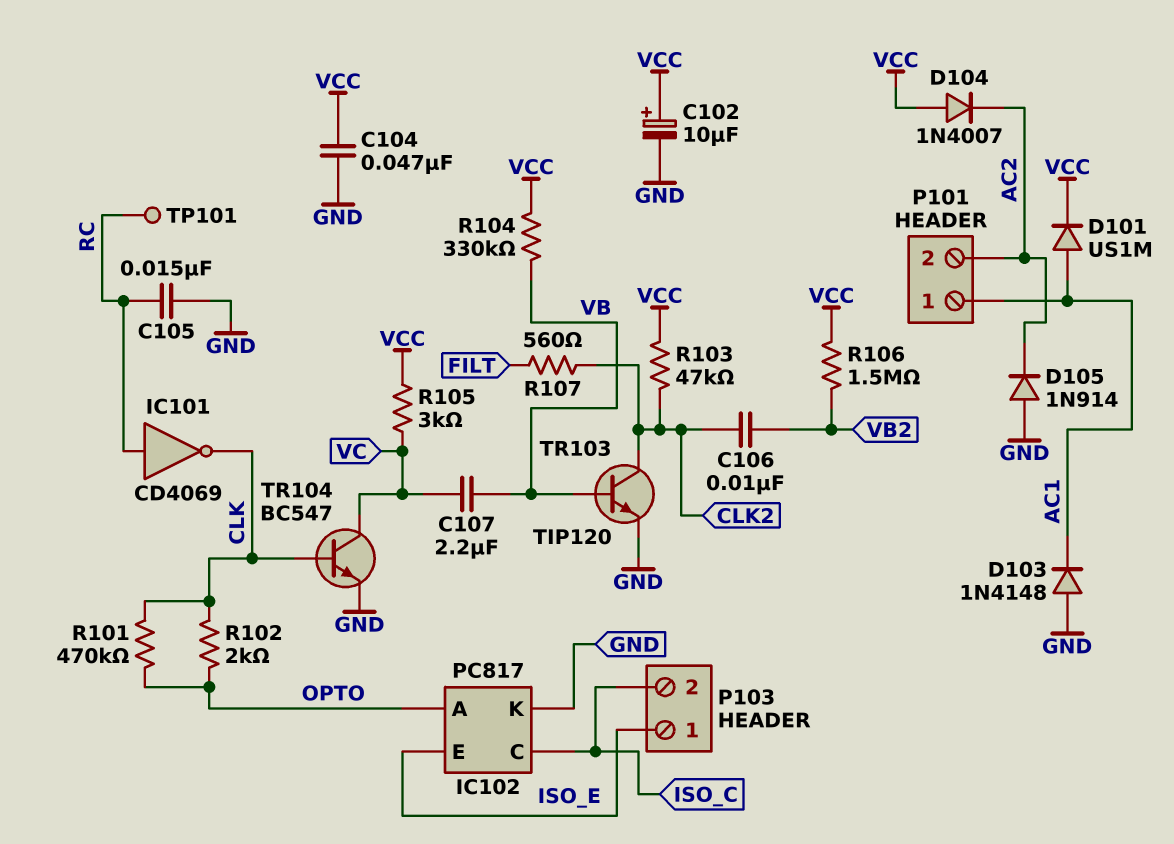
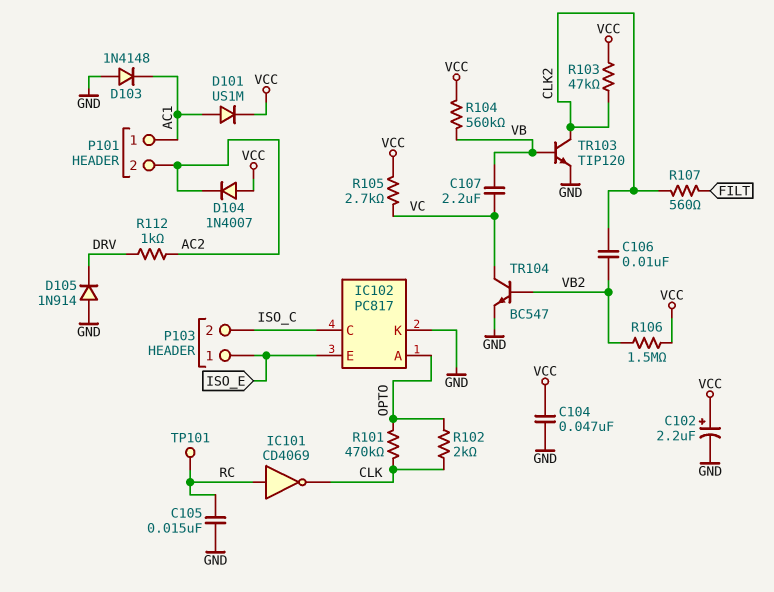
C102: 10uF (plus VCC, minus GND) -> 2.2uF (plus VCC, minus GND)
D105: diode 1N914 (A GND, K AC2) -> diode 1N914 (A GND, K DRV)
R104: 330k (VB, VCC) -> 560k (VB, VCC)
R105: 3k (VC, VCC) -> 2.7k (VC, VCC)
R112: none -> 1k (AC2, DRV)
TR104: NPN BC547 (B CLK, C VC, E GND) -> NPN BC547 (B VB2, C VC, E GND)

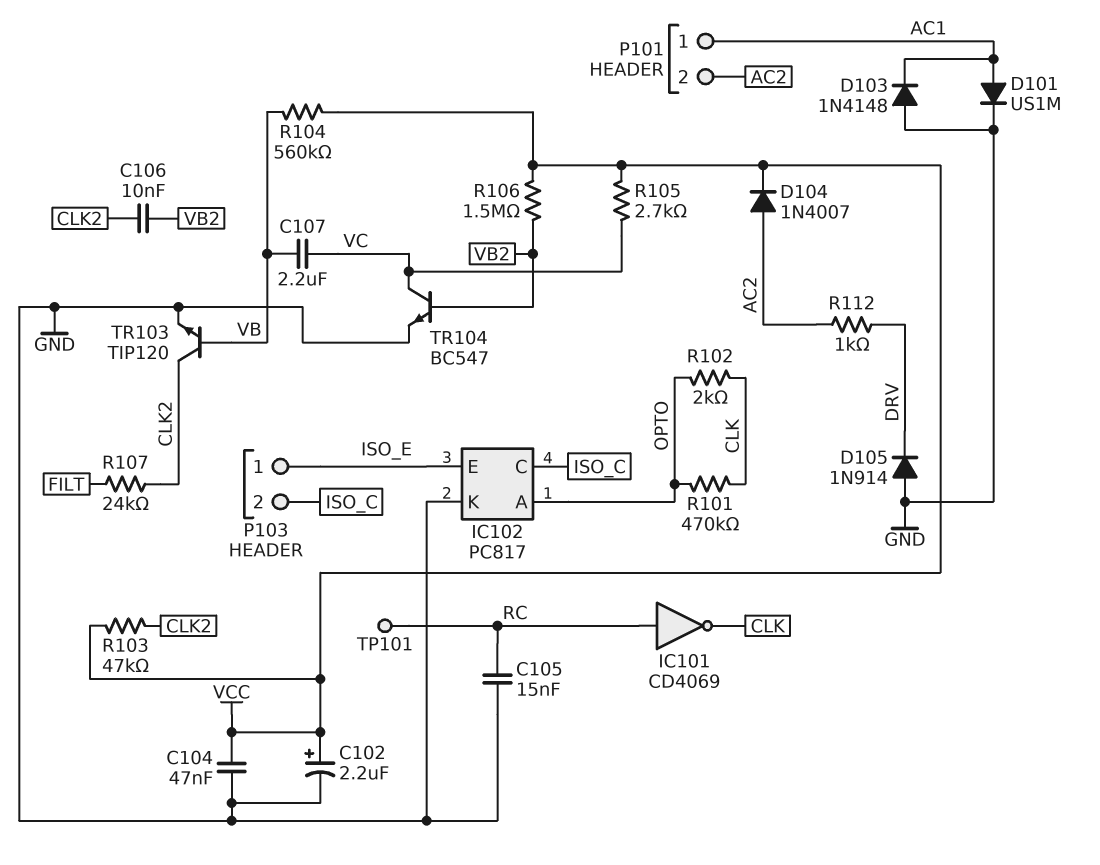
D101: diode US1M (A AC1, K VCC) -> diode US1M (A AC1, K GND)
D104: diode 1N4007 (A VCC, K AC2) -> diode 1N4007 (A AC2, K VCC)
R107: 560 (CLK2, FILT) -> 24k (CLK2, FILT)

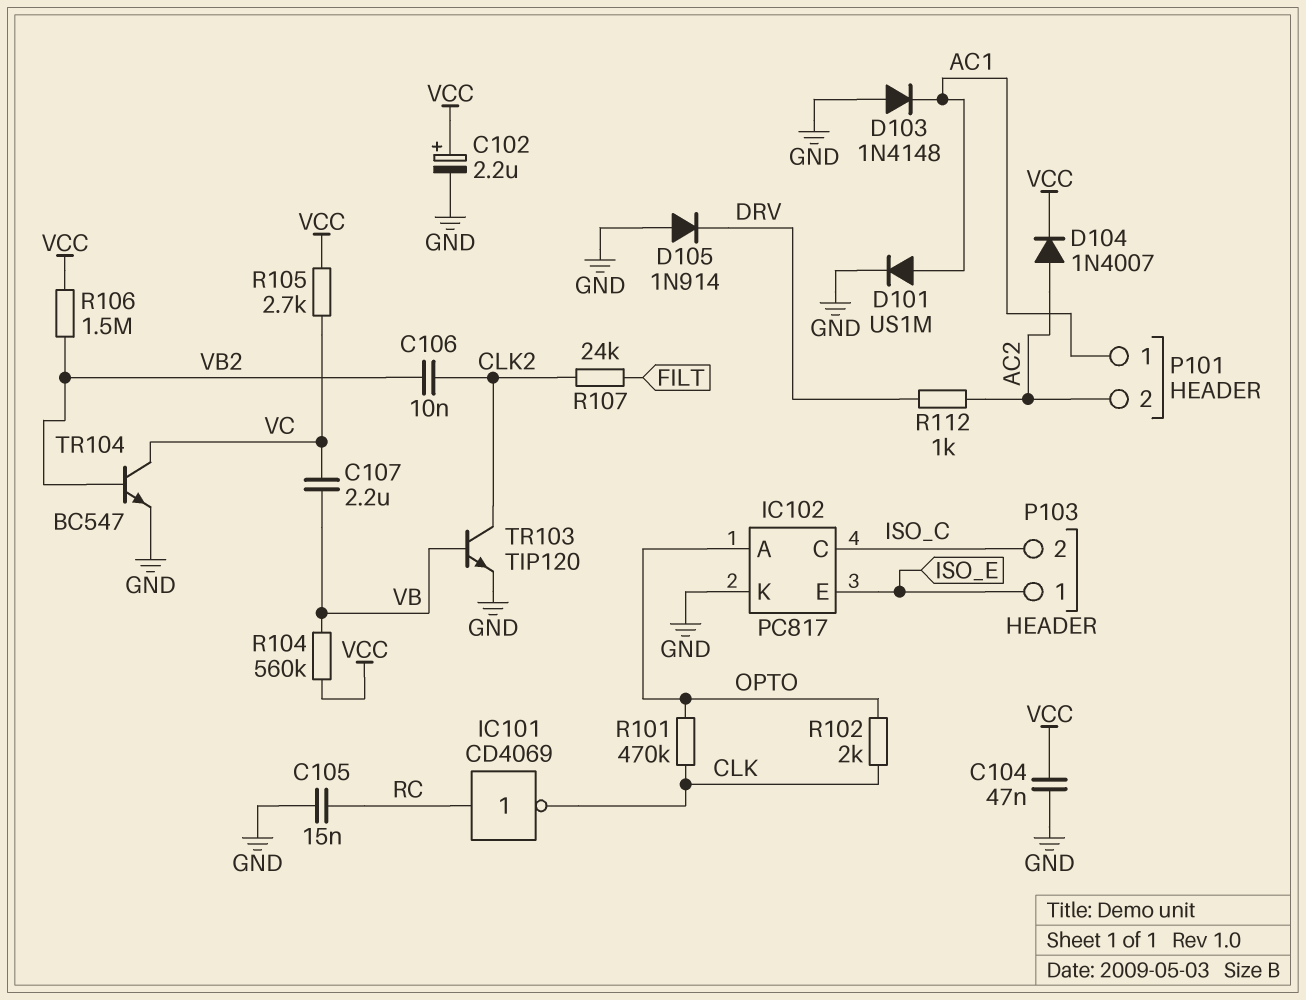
R103: 47k (CLK2, VCC) -> none
TP101: test point (RC) -> none

